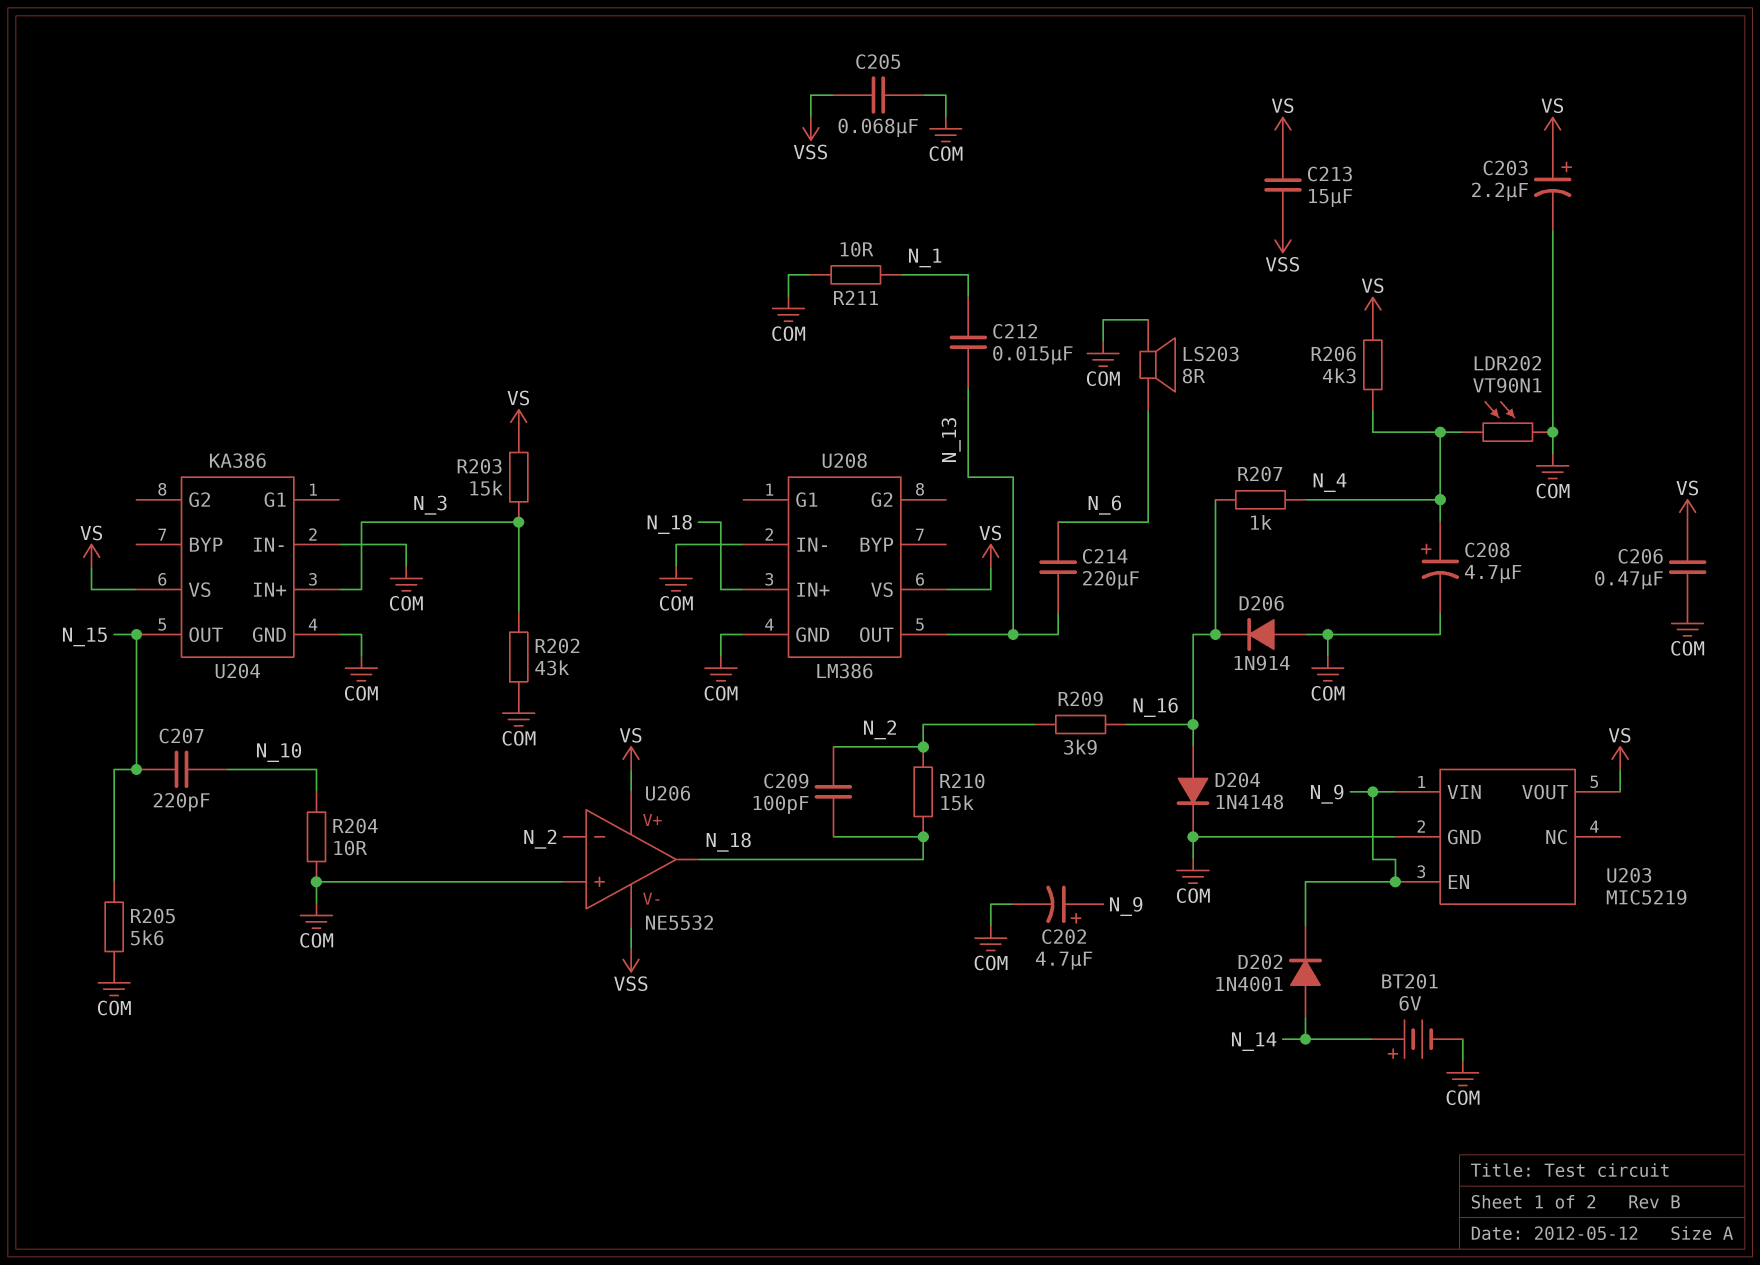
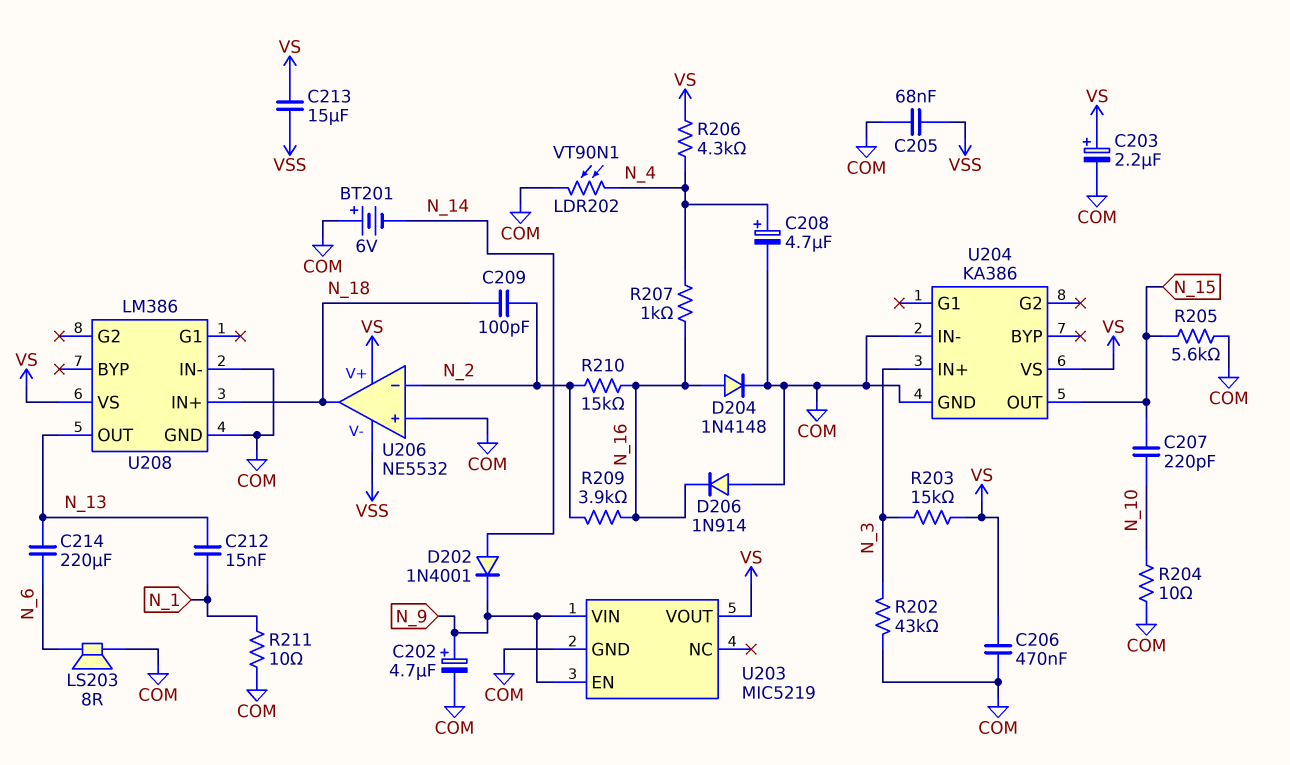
BT201: 6V (plus N_14, minus COM) -> 6V (plus COM, minus N_14)
R210: 15k (N_2, N_18) -> 15k (N_2, N_16)

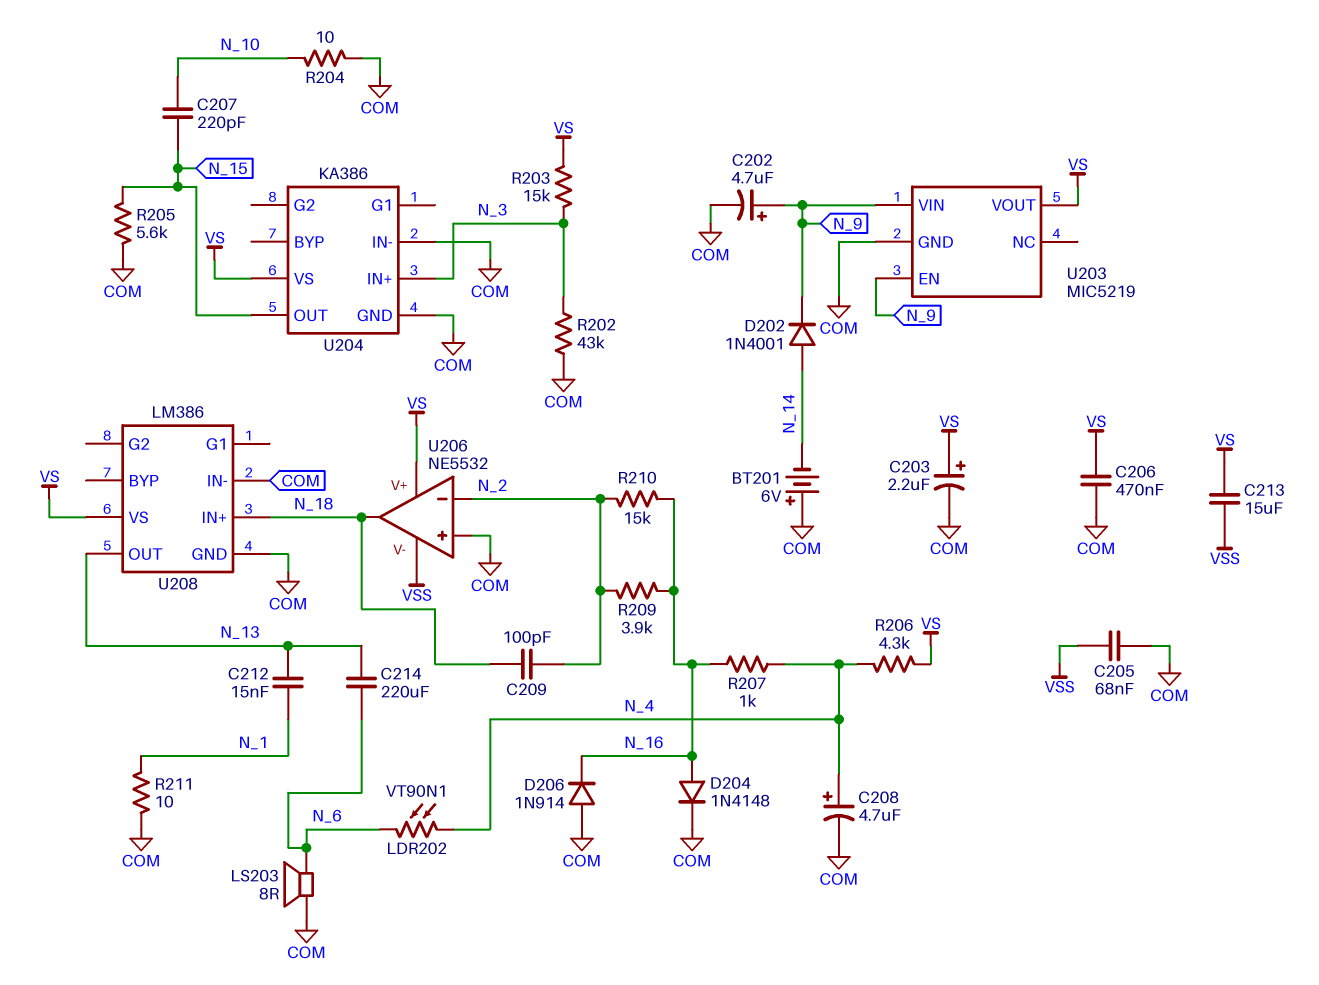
LDR202: VT90N1 (COM, N_4) -> VT90N1 (N_4, N_6)

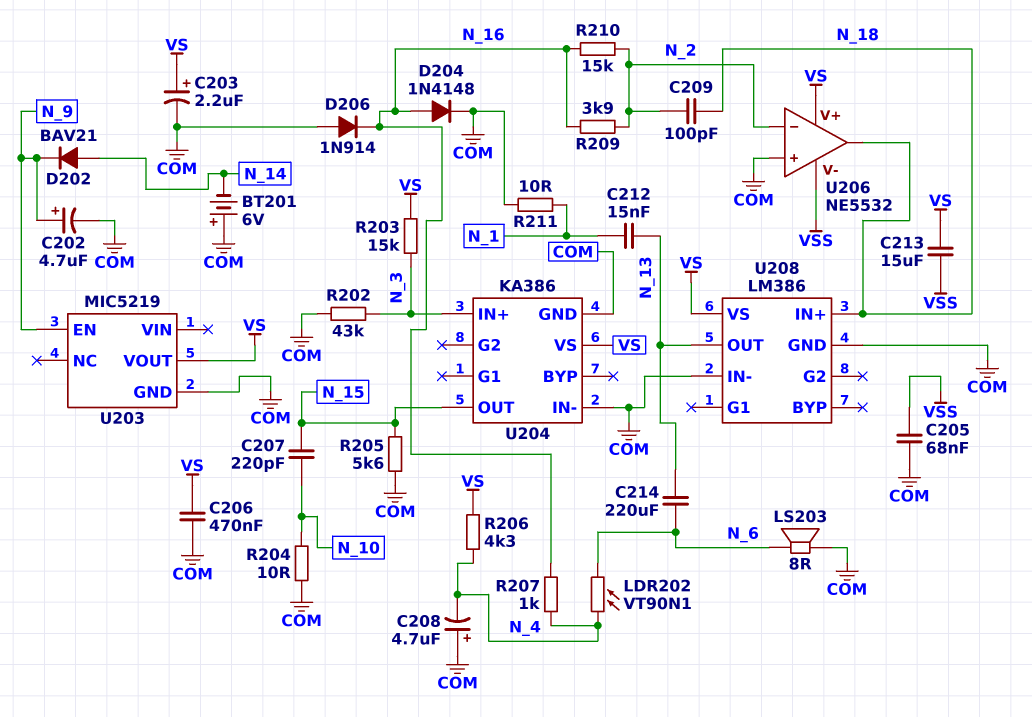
C208: 4.7uF (plus N_4, minus COM) -> 4.7uF (plus COM, minus N_4)
D202: diode 1N4001 (A N_14, K N_9) -> diode BAV21 (A N_14, K N_9)
U203 pin VIN: N_9 -> none

